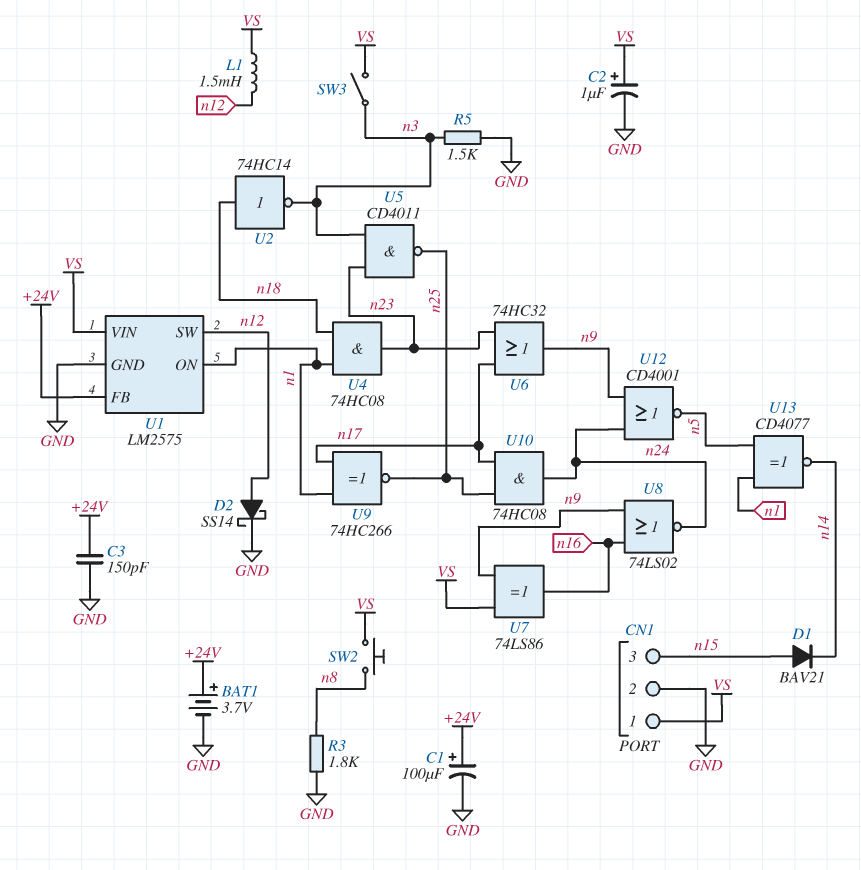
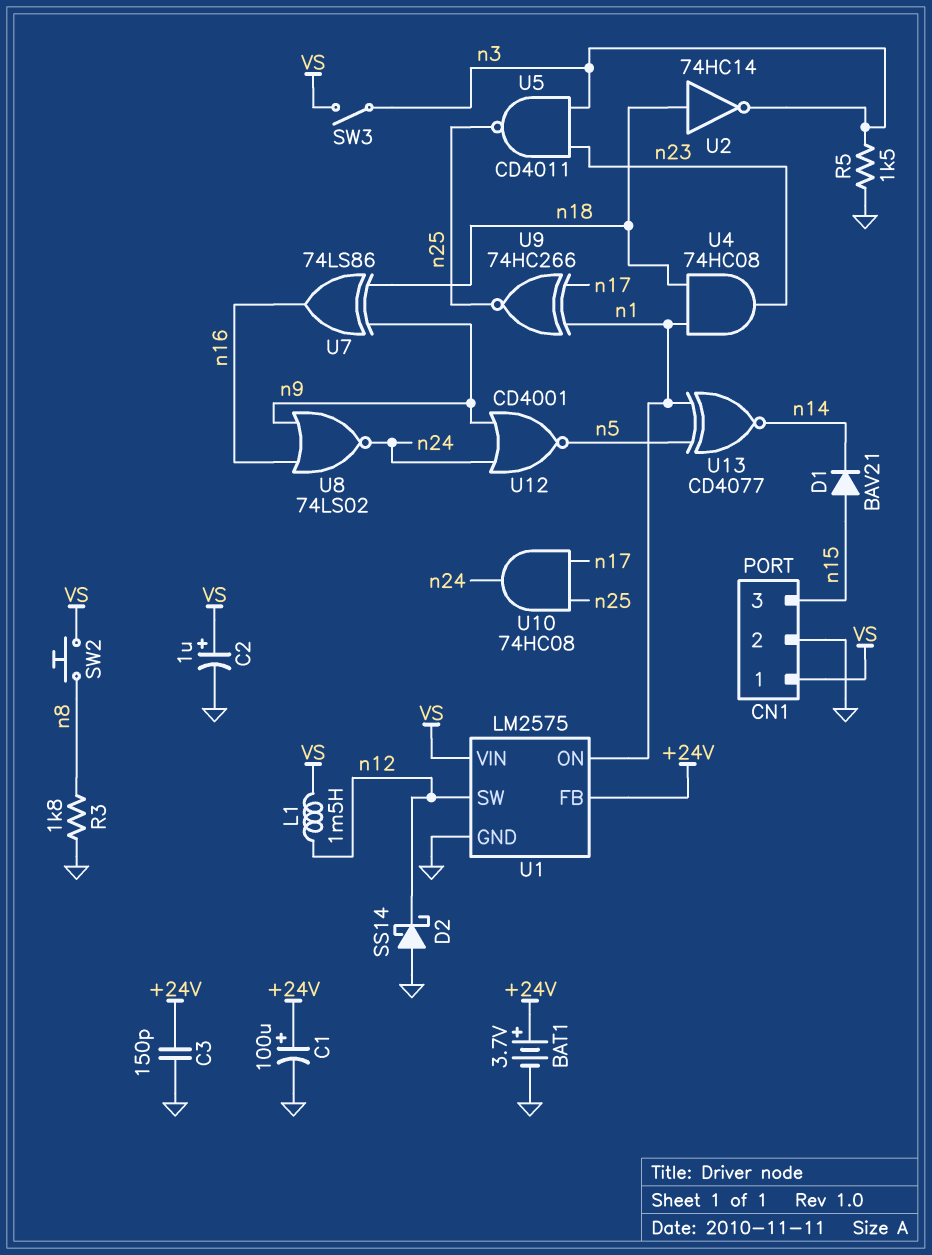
D2: schottky SS14 (A n12, K GND) -> schottky SS14 (A GND, K n12)
U6: OR 74HC32 (in n17, in n23, out n9) -> none
U7: XOR 74LS86 (in VS, in n9, out n16) -> XOR 74LS86 (in n9, in n18, out n16)

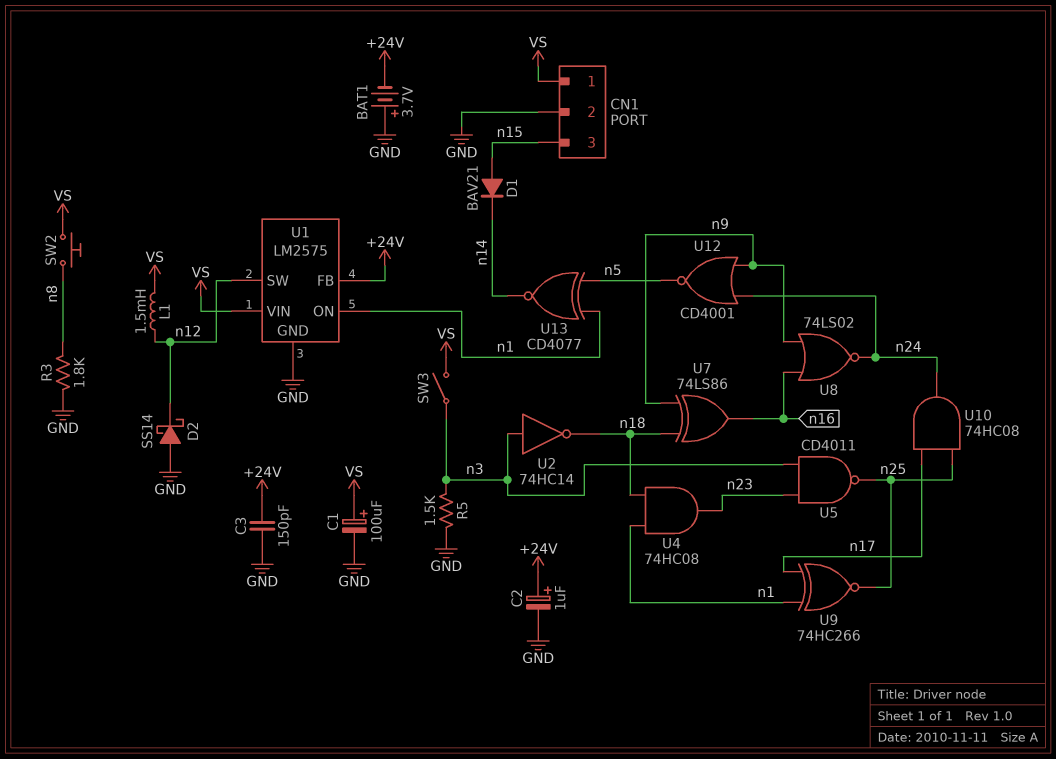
BAT1: 3.7V (plus +24V, minus GND) -> 3.7V (plus GND, minus +24V)
C1: 100uF (plus +24V, minus GND) -> 100uF (plus VS, minus GND)
C2: 1uF (plus VS, minus GND) -> 1uF (plus +24V, minus GND)
U2: NOT 74HC14 (in n18, out n3) -> NOT 74HC14 (in n3, out n18)

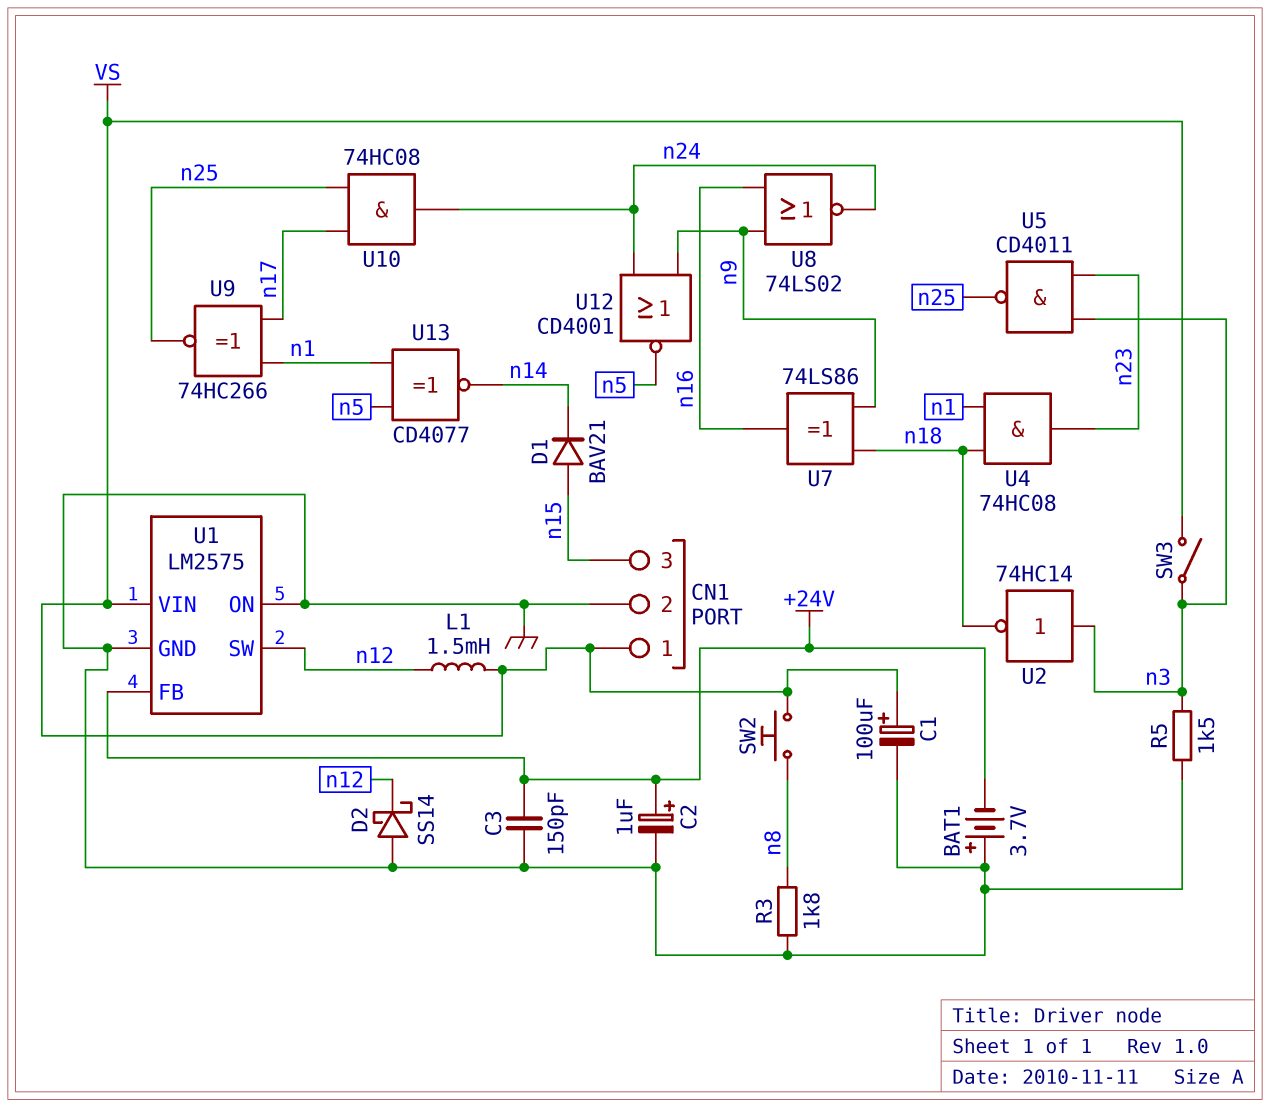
U1 pin ON: n1 -> GND

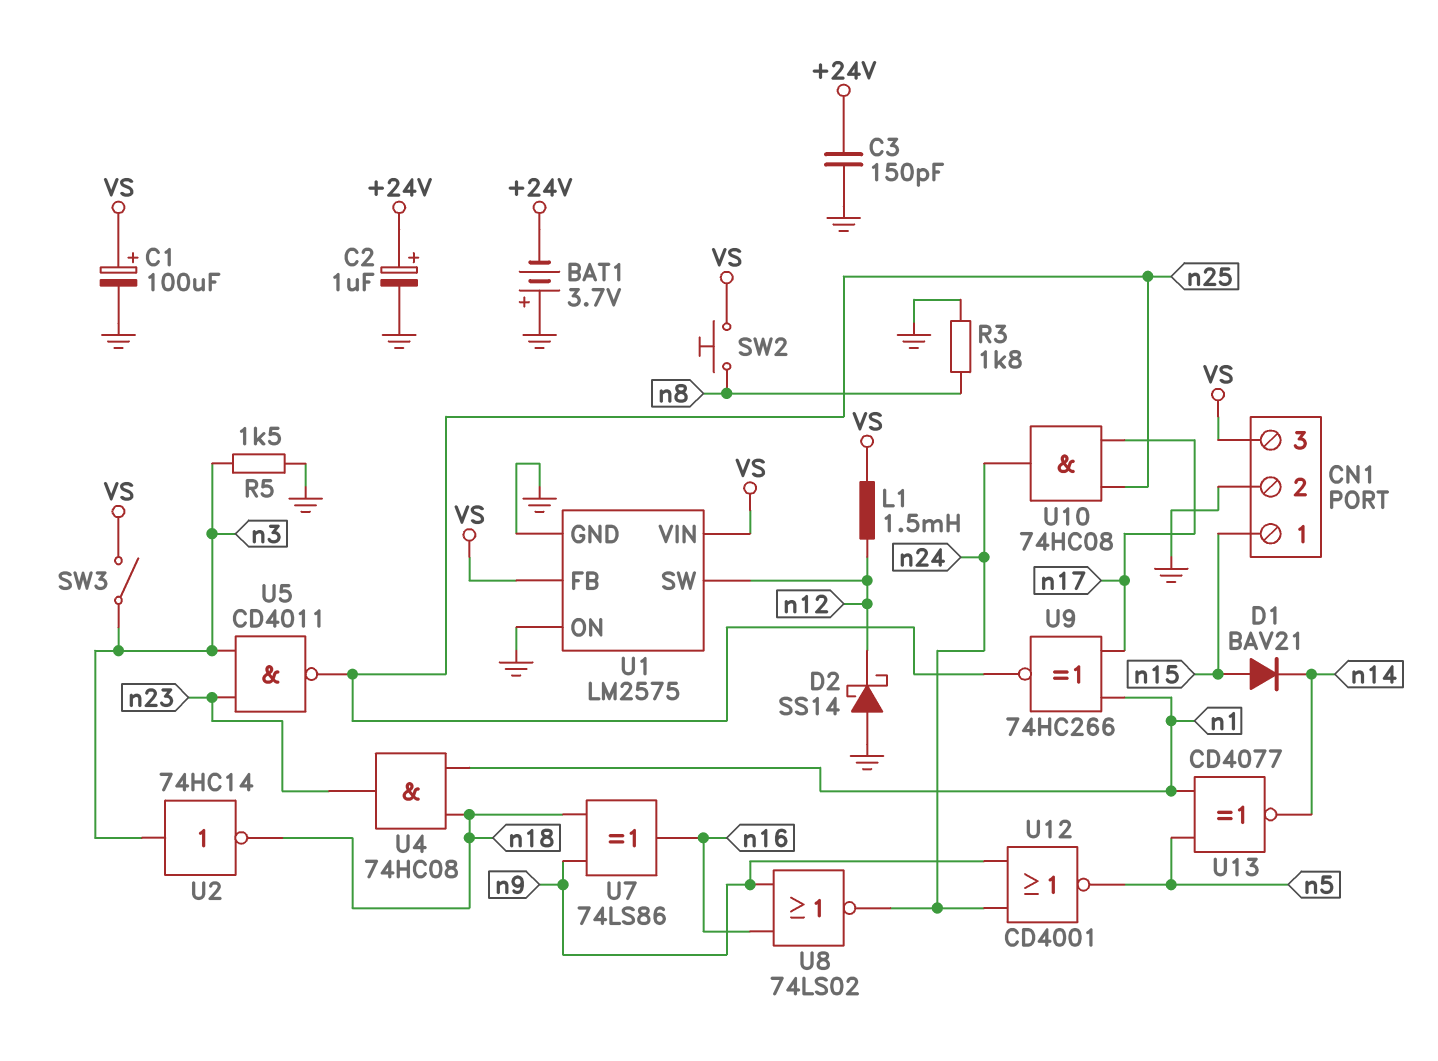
CN1 pin 1: VS -> n15
CN1 pin 3: n15 -> VS
U1 pin FB: +24V -> VS

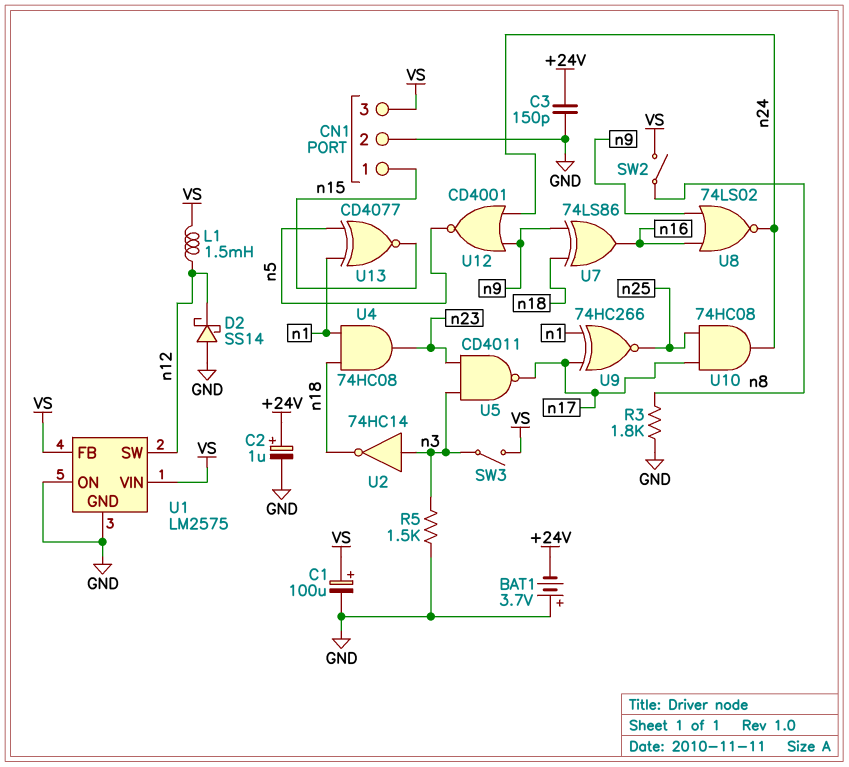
D1: diode BAV21 (A n15, K n14) -> none
SW2: button (VS, n8) -> switch (VS, n8)
U5: NAND CD4011 (in n3, in n23, out n25) -> NAND CD4011 (in n3, in n23, out n17)
U13: XNOR CD4077 (in n1, in n5, out n14) -> XNOR CD4077 (in n1, in n5, out n15)

